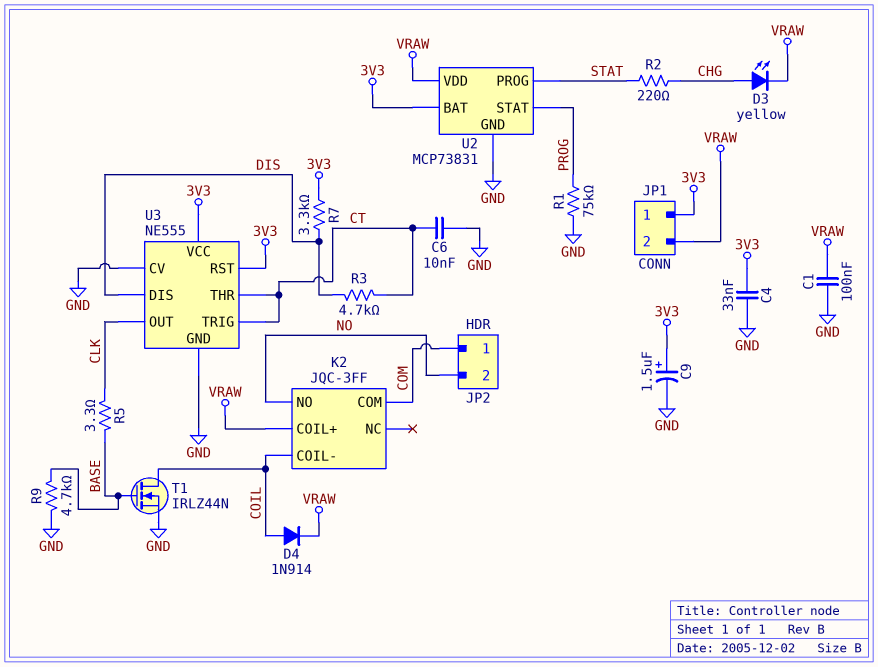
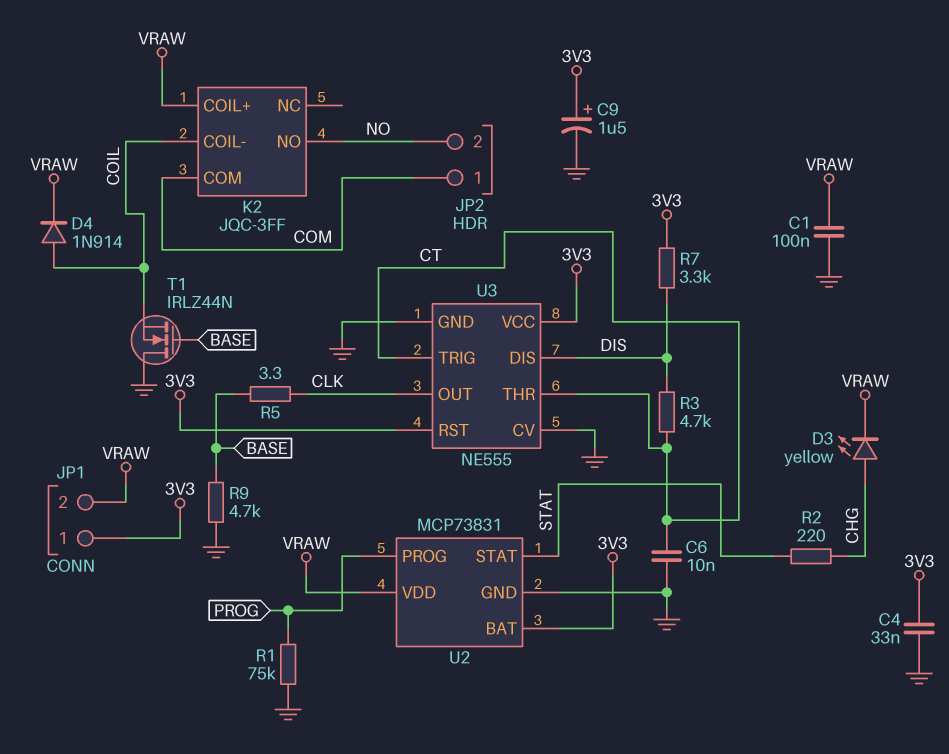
T1: NMOS IRLZ44N (G BASE, D COIL, S GND) -> NMOS IRLZ44N (G BASE, D GND, S COIL)
U2 pin PROG: STAT -> PROG
U2 pin STAT: PROG -> STAT

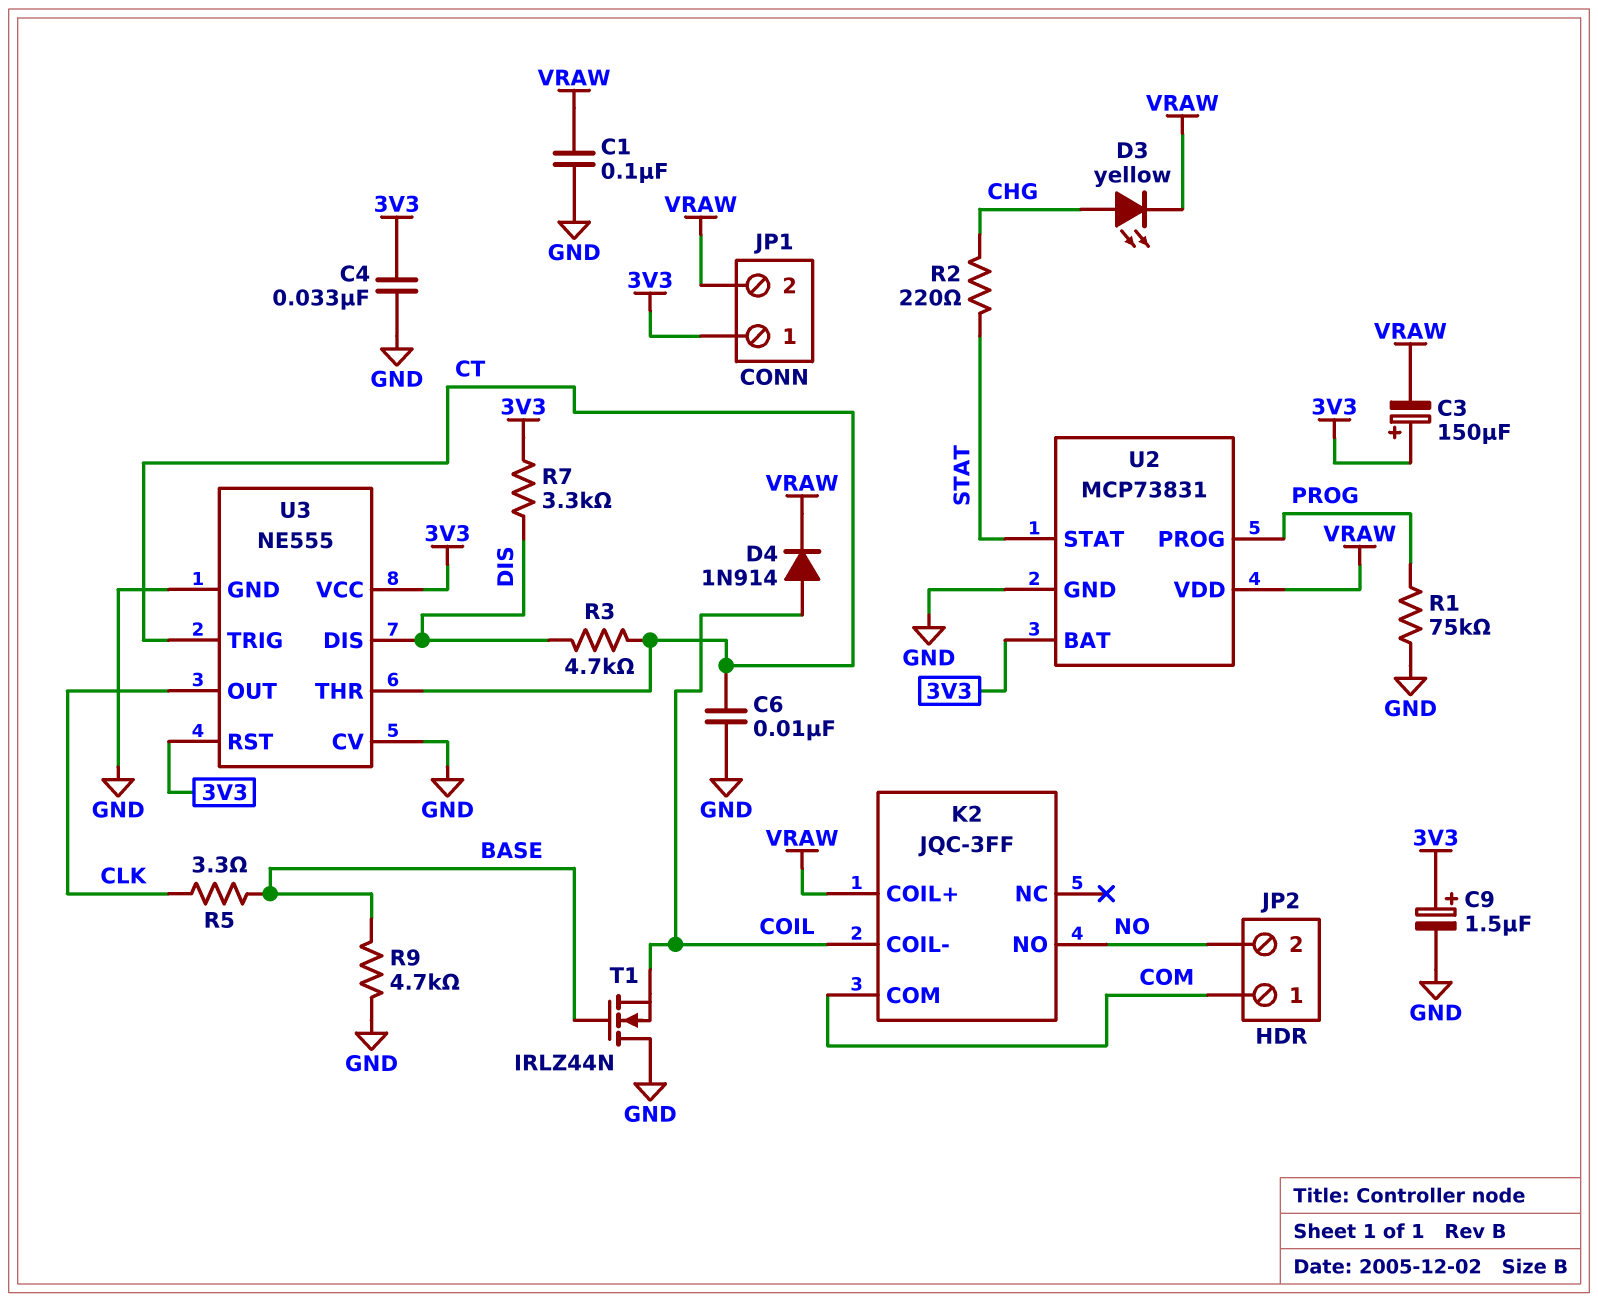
C3: none -> 150uF (plus 3V3, minus VRAW)

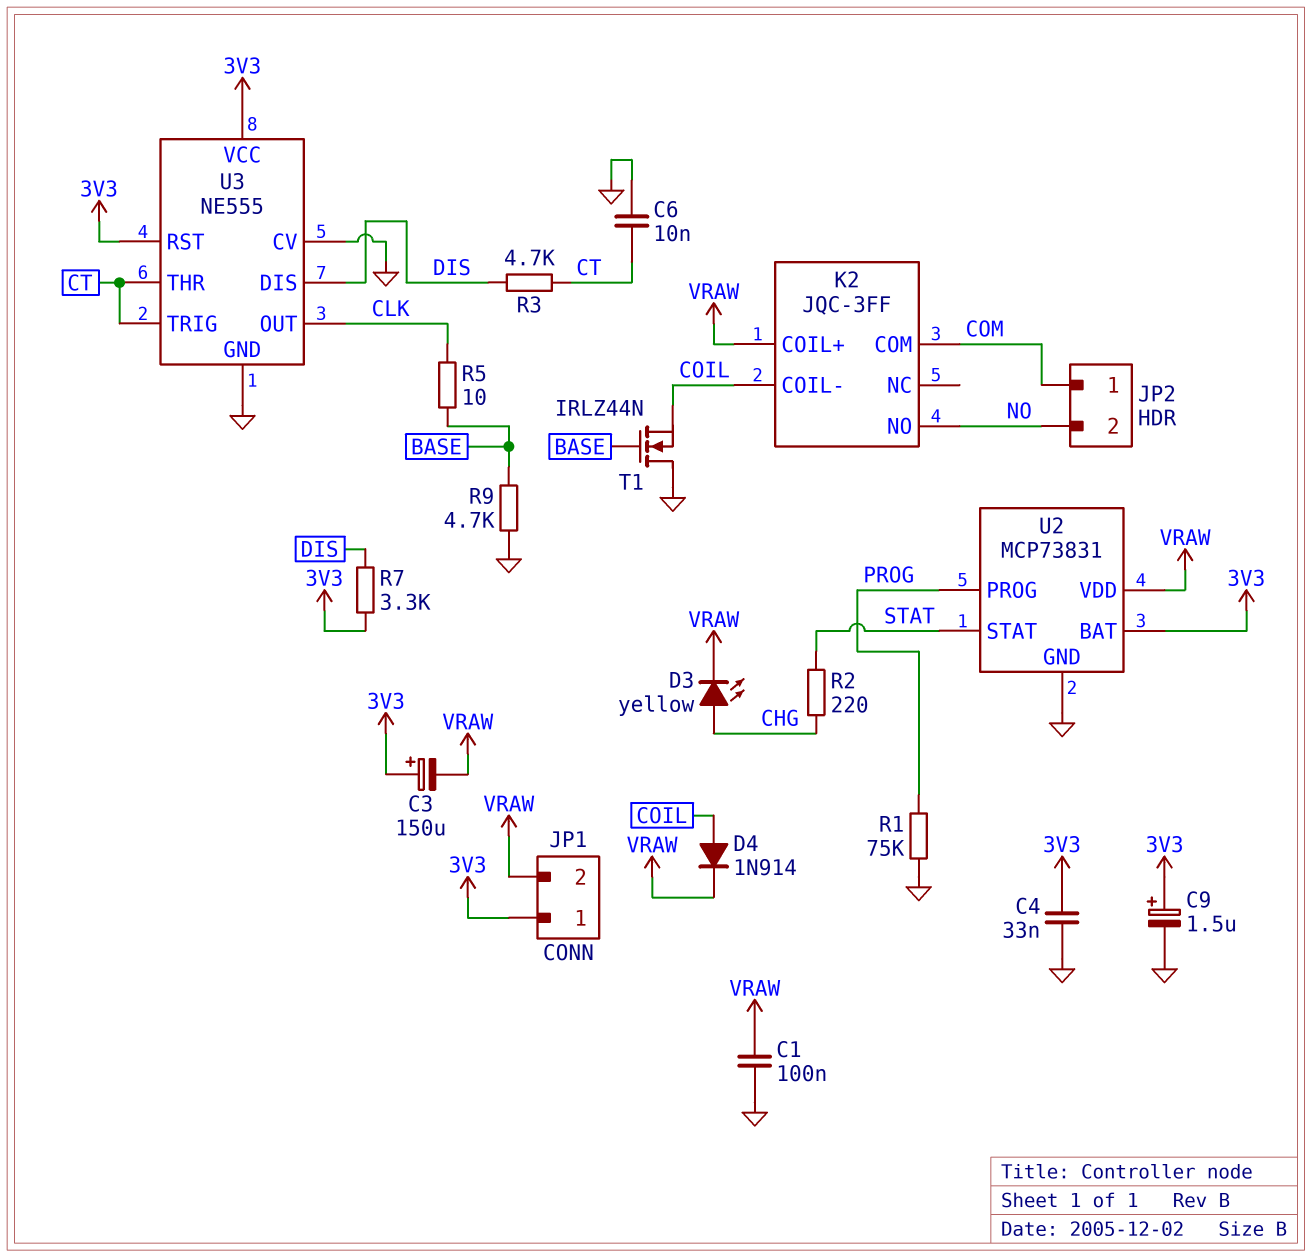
R5: 3.3 (BASE, CLK) -> 10 (BASE, CLK)

